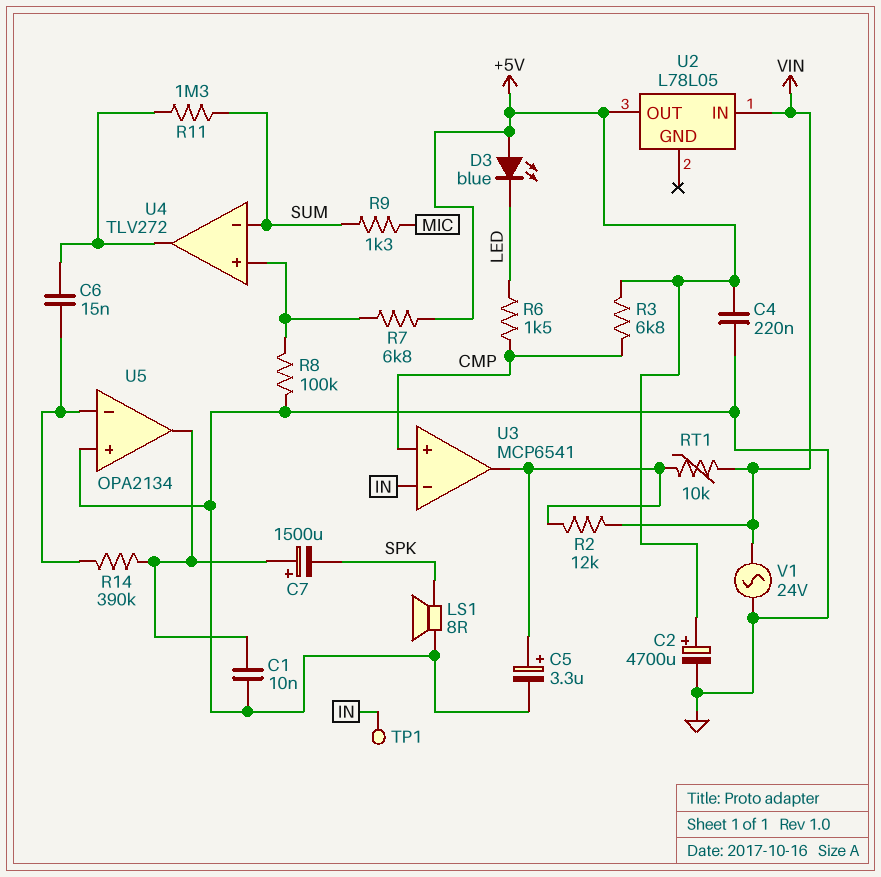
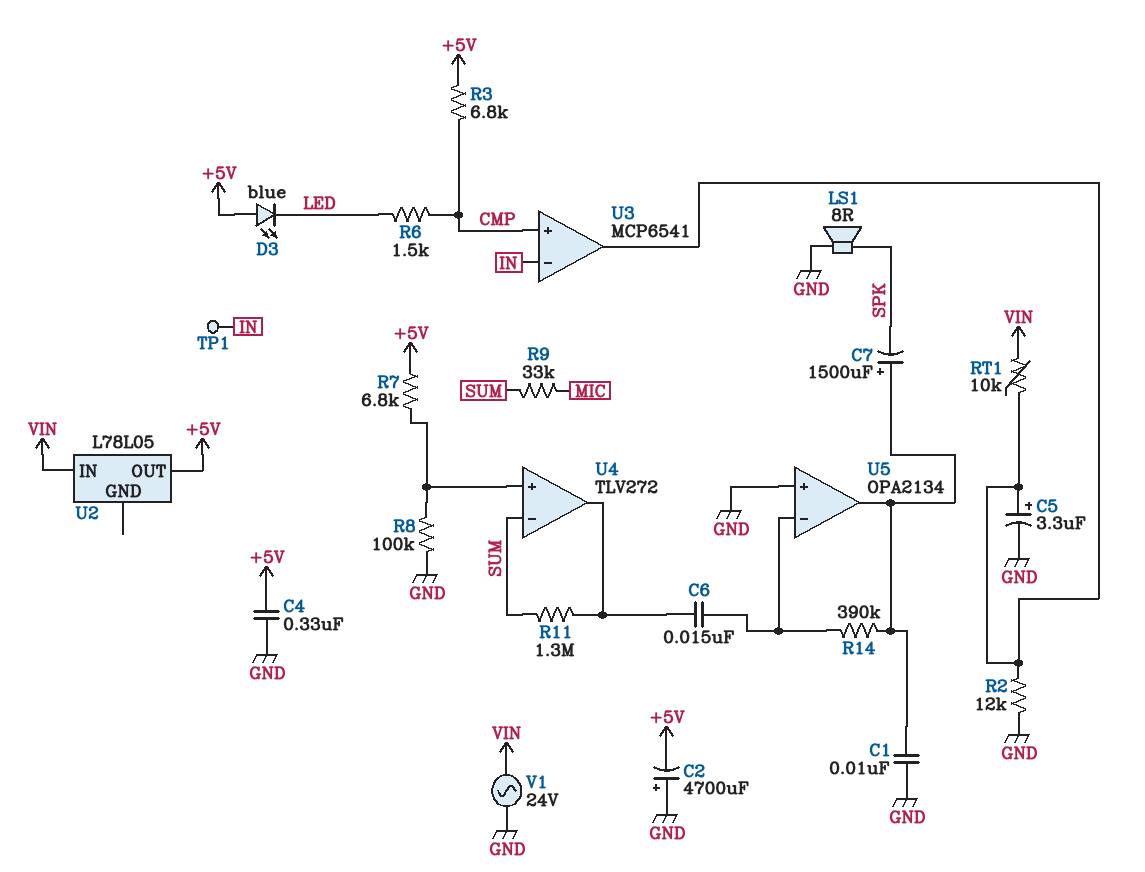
C2: 4700uF (plus +5V, minus GND) -> 4700uF (plus GND, minus +5V)
C4: 220nF (+5V, GND) -> 330nF (+5V, GND)
R2: 12k (U3/out, VIN) -> 12k (GND, U3/out)
R9: 1.3k (MIC, SUM) -> 33k (MIC, SUM)

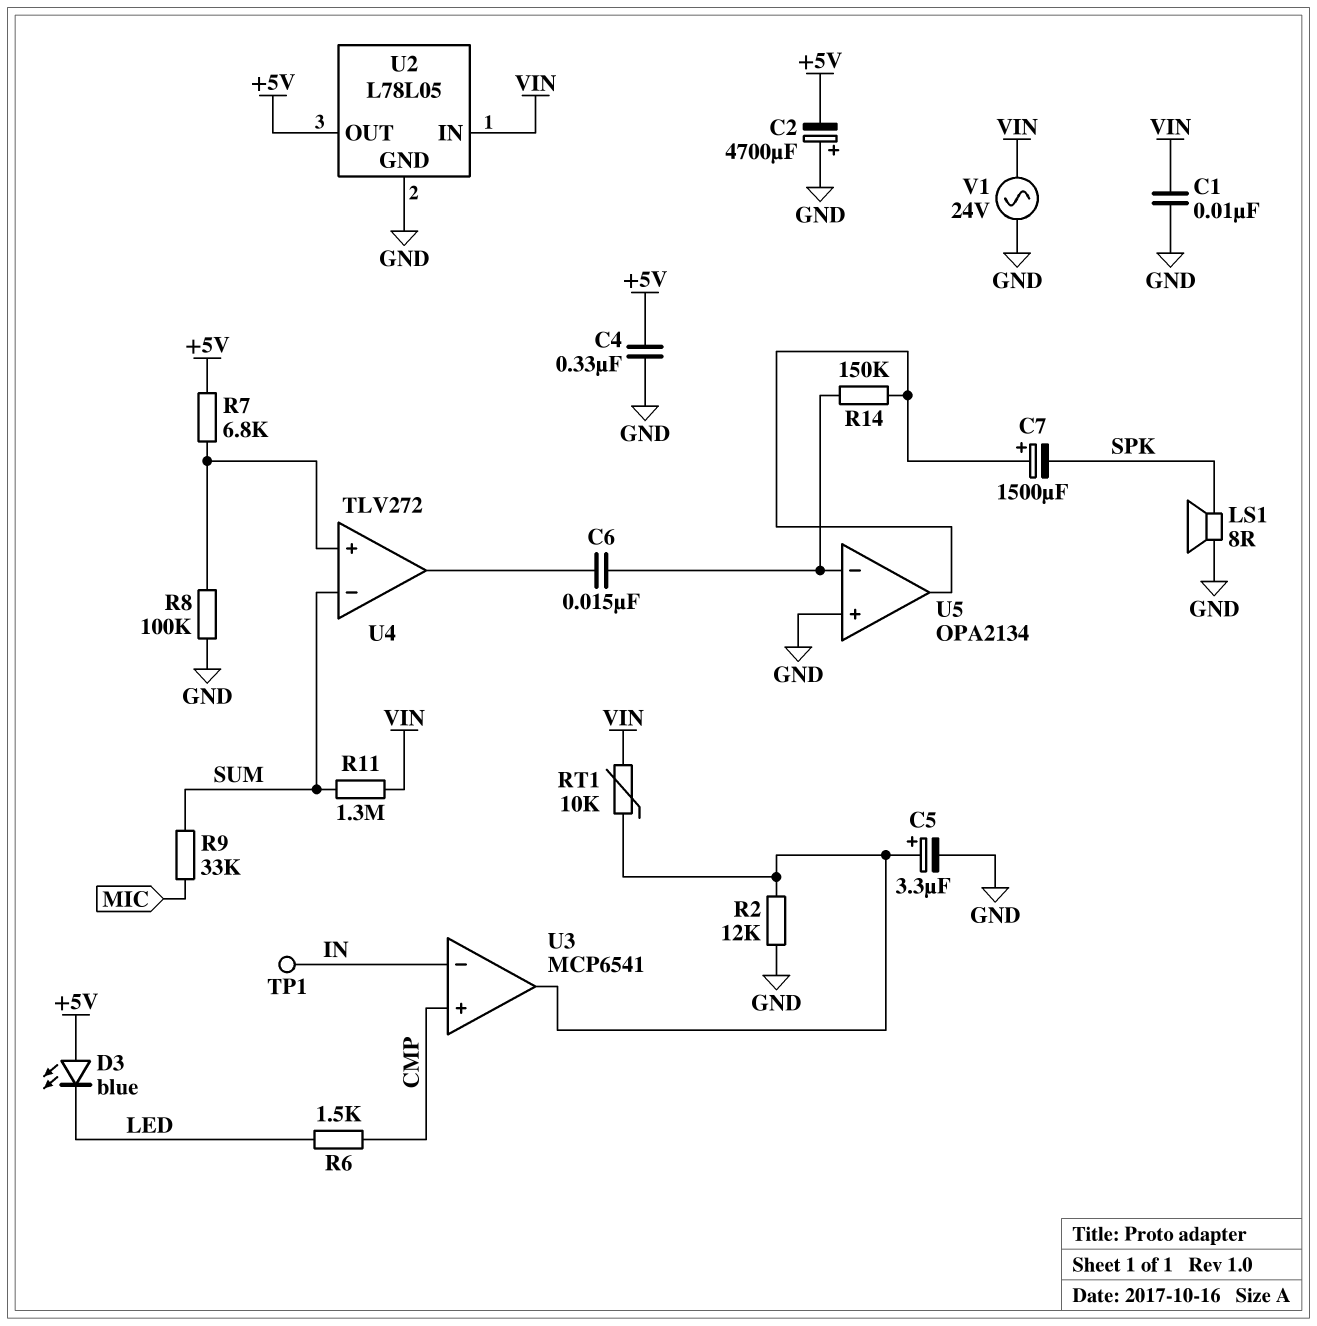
C1: 10nF (GND, U5/out) -> 10nF (GND, VIN)
R3: 6.8k (+5V, CMP) -> none
R11: 1.3M (SUM, U4/out) -> 1.3M (SUM, VIN)
R14: 390k (U5/in-, U5/out) -> 150k (U5/in-, U5/out)
U2 pin GND: none -> GND

